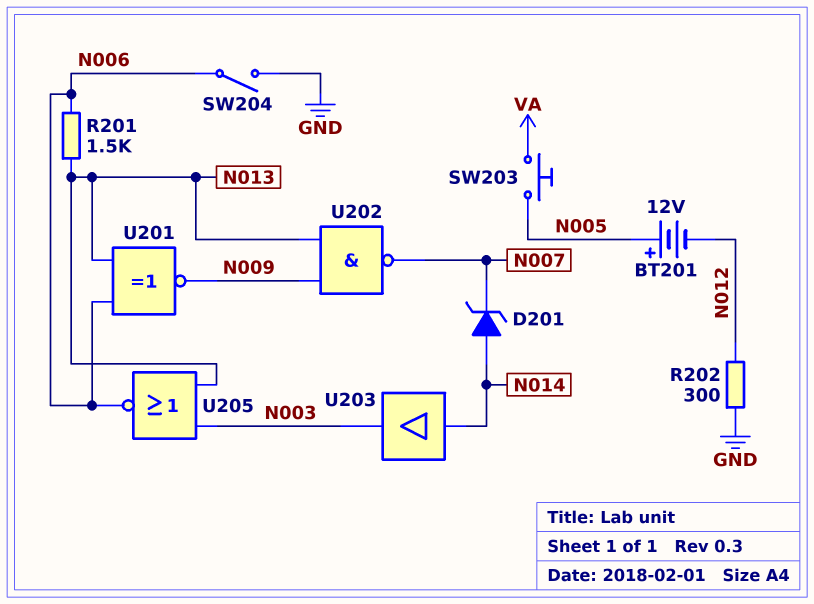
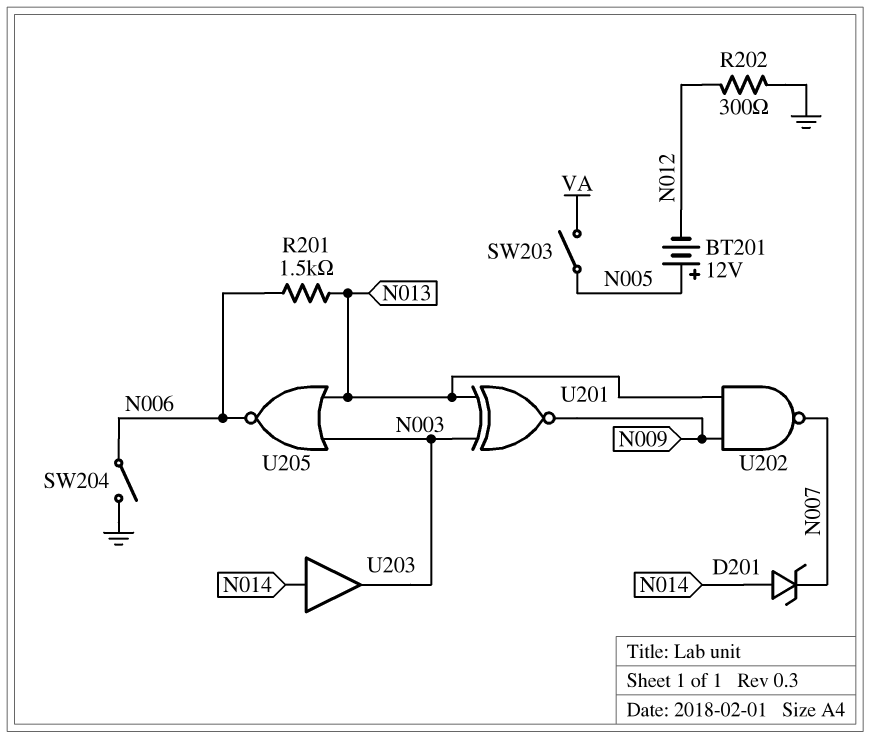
SW203: button (N005, VA) -> switch (N005, VA)
U201: XNOR (in N006, in N013, out N009) -> XNOR (in N003, in N013, out N009)

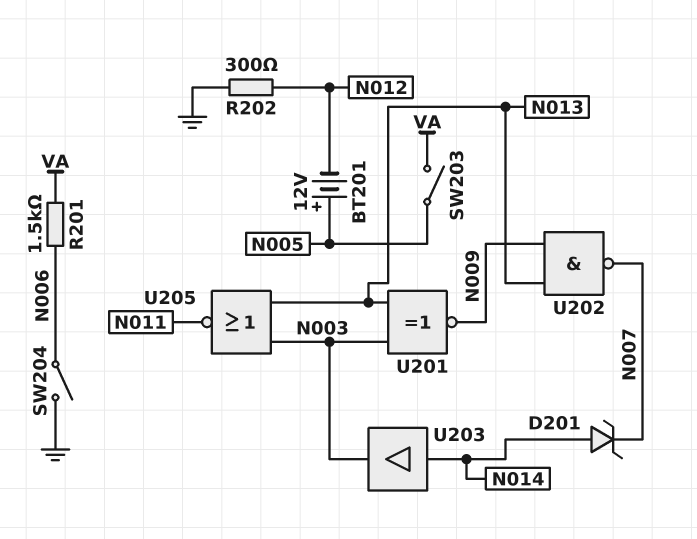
R201: 1.5k (N006, N013) -> 1.5k (N006, VA)
U205: NOR (in N003, in N013, out N006) -> NOR (in N003, in N013, out N011)

